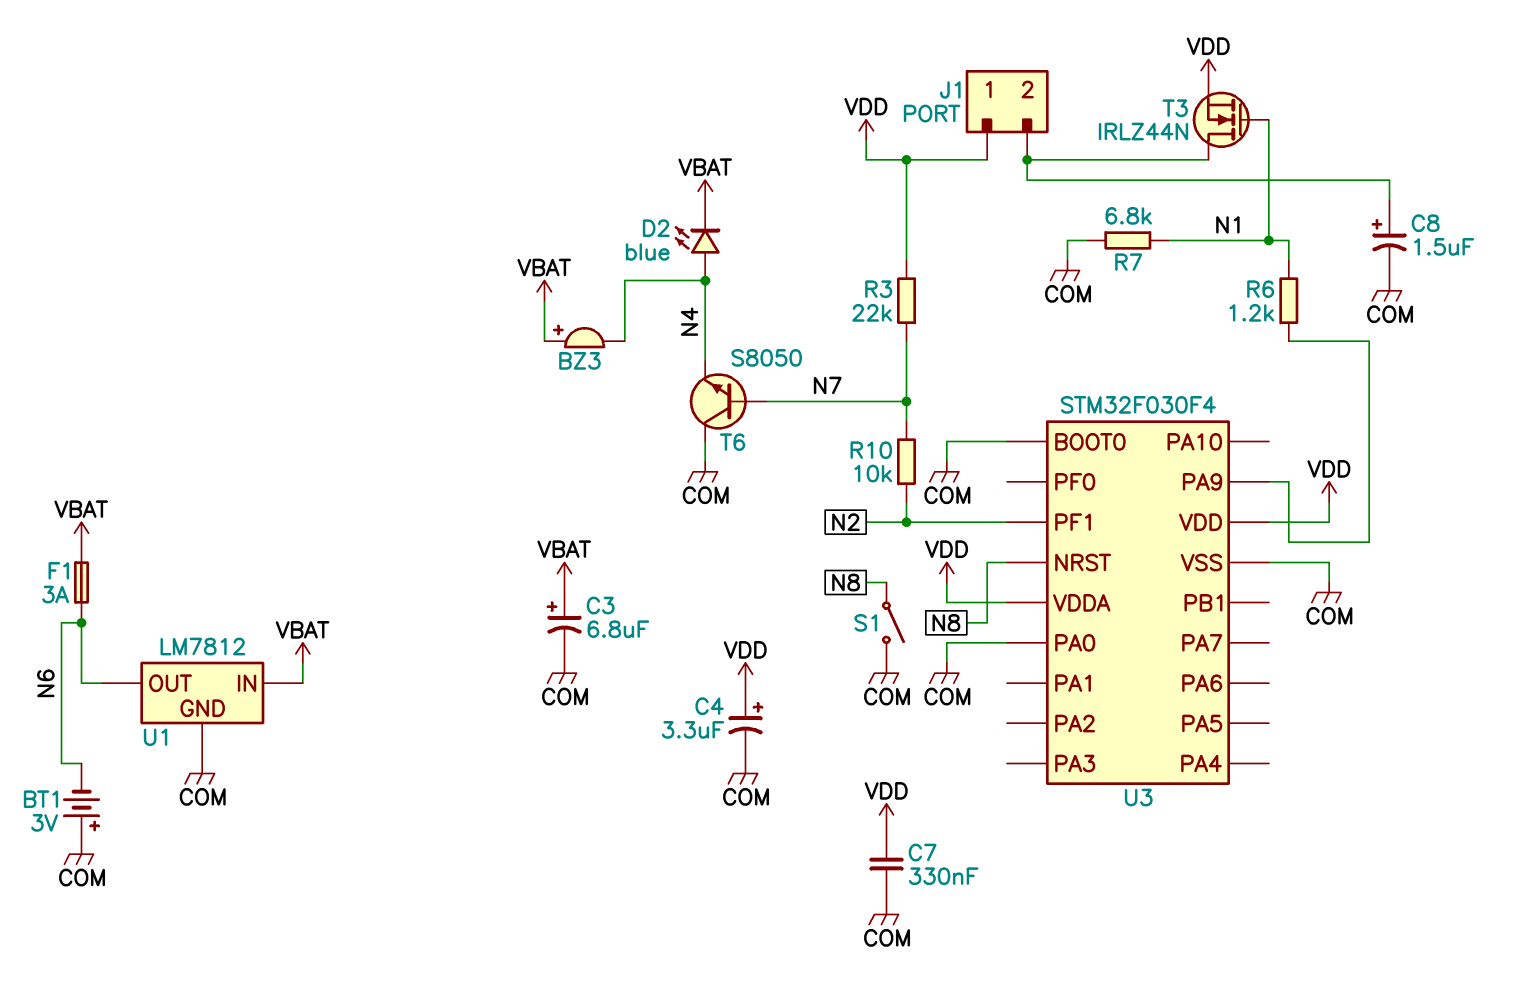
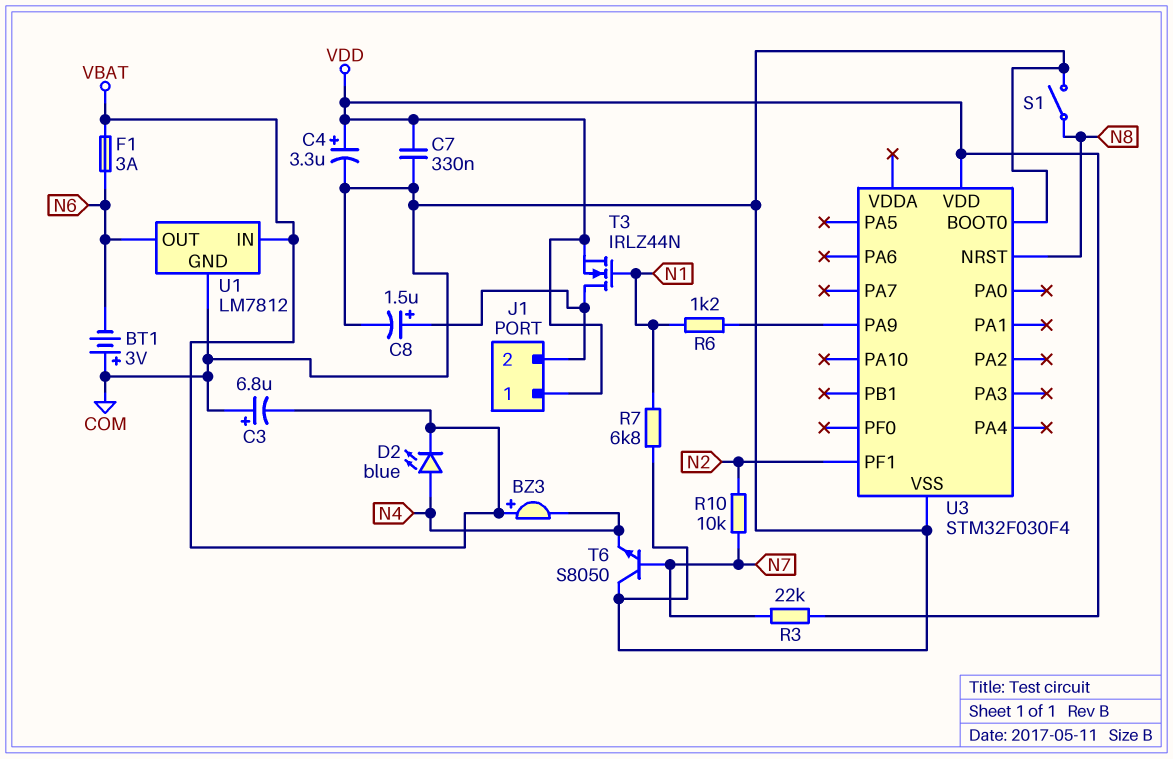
C3: 6.8uF (plus VBAT, minus COM) -> 6.8uF (plus COM, minus VBAT)
U3 pin PA0: COM -> none
U3 pin VDDA: VDD -> none

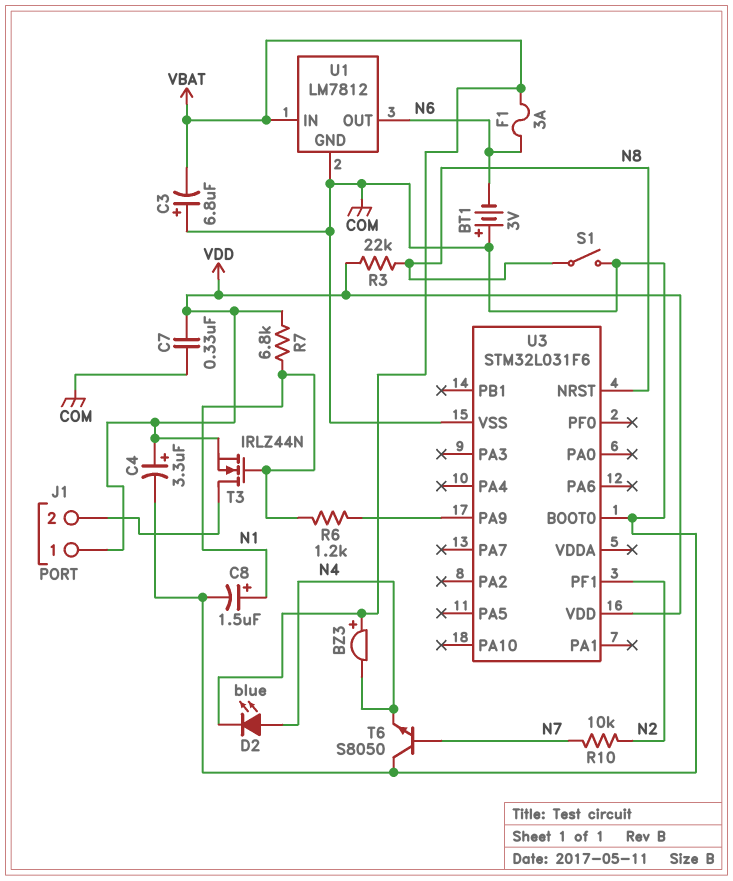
C8: 1.5uF (plus J1/2, minus COM) -> 1.5uF (plus N1, minus COM)
R3: 22k (N7, VDD) -> 22k (N8, VDD)
R7: 6.8k (COM, N1) -> 6.8k (N1, VDD)
U3: STM32F030F4 -> STM32L031F6

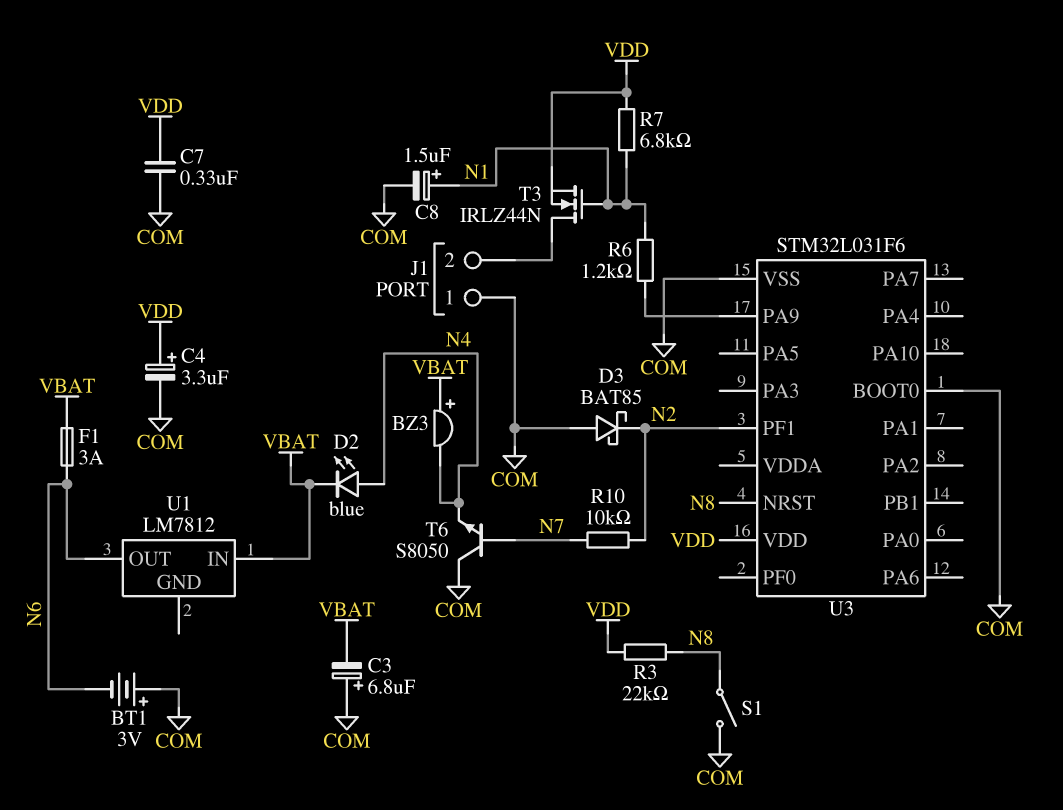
D3: none -> schottky BAT85 (A COM, K N2)
J1 pin 1: VDD -> COM
U1 pin GND: COM -> none

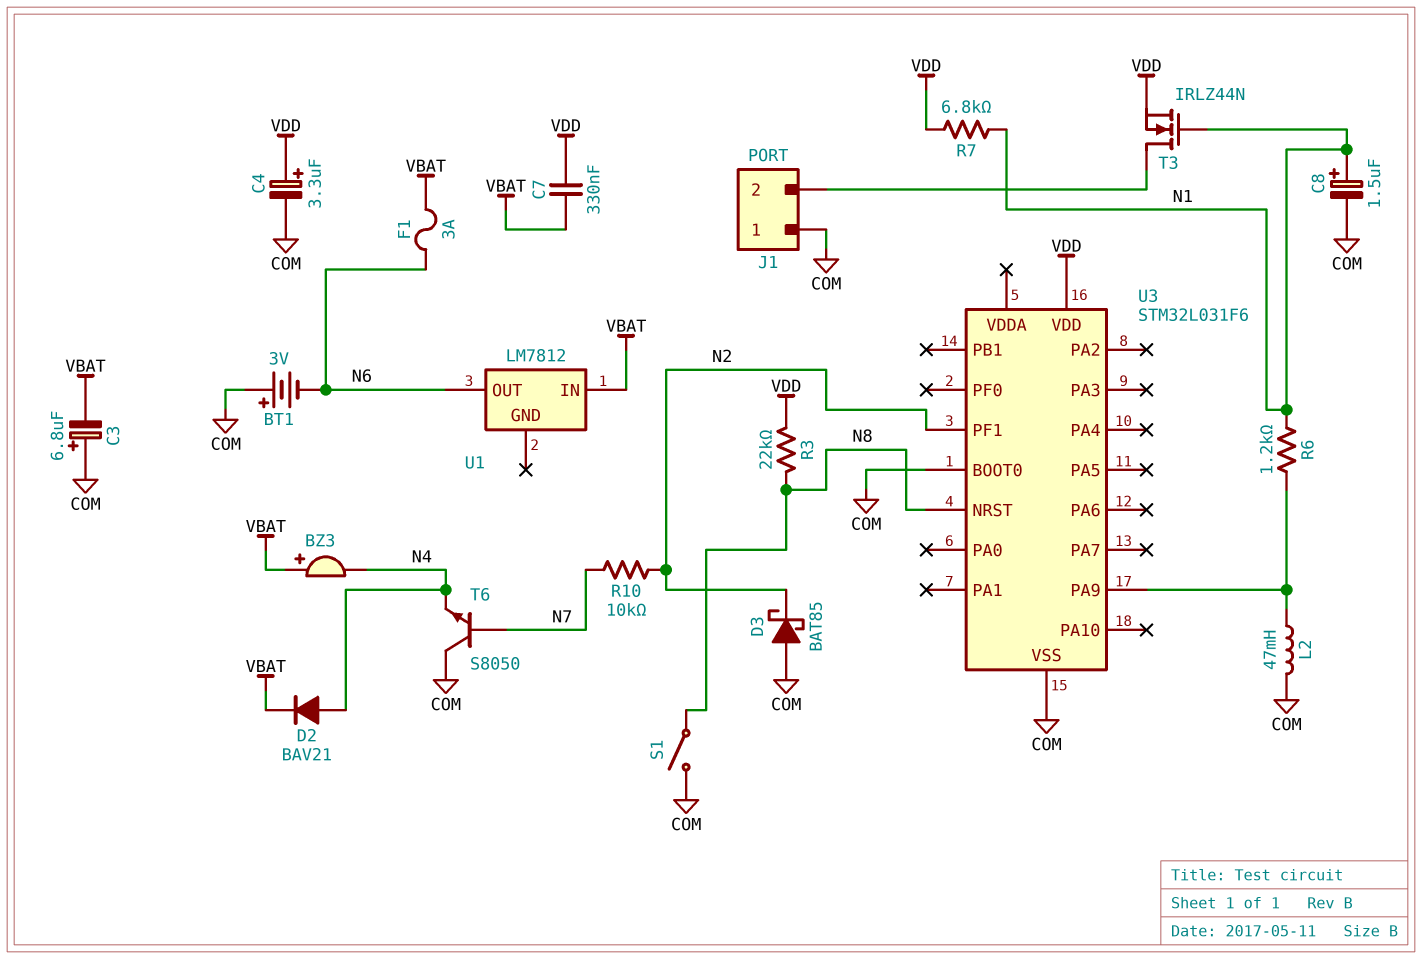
C7: 330nF (COM, VDD) -> 330nF (VBAT, VDD)
D2: LED blue (A N4, K VBAT) -> diode BAV21 (A N4, K VBAT)
L2: none -> 47mH (COM, U3/PA9)

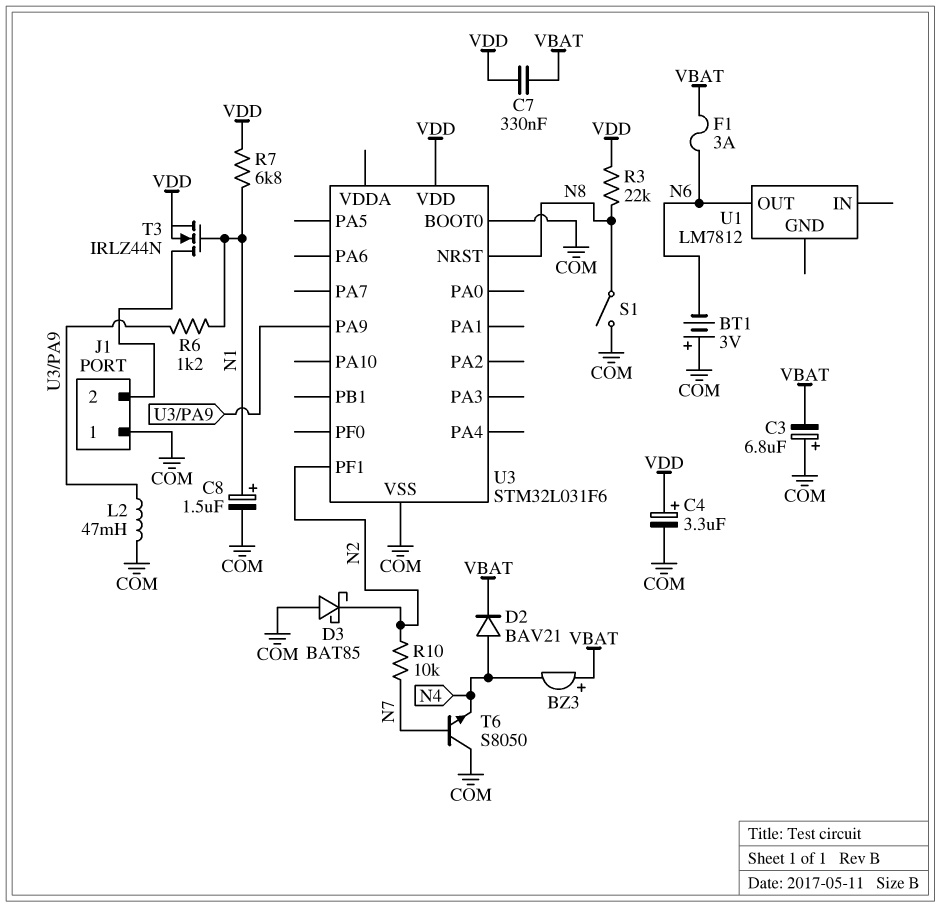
U1 pin IN: VBAT -> none

